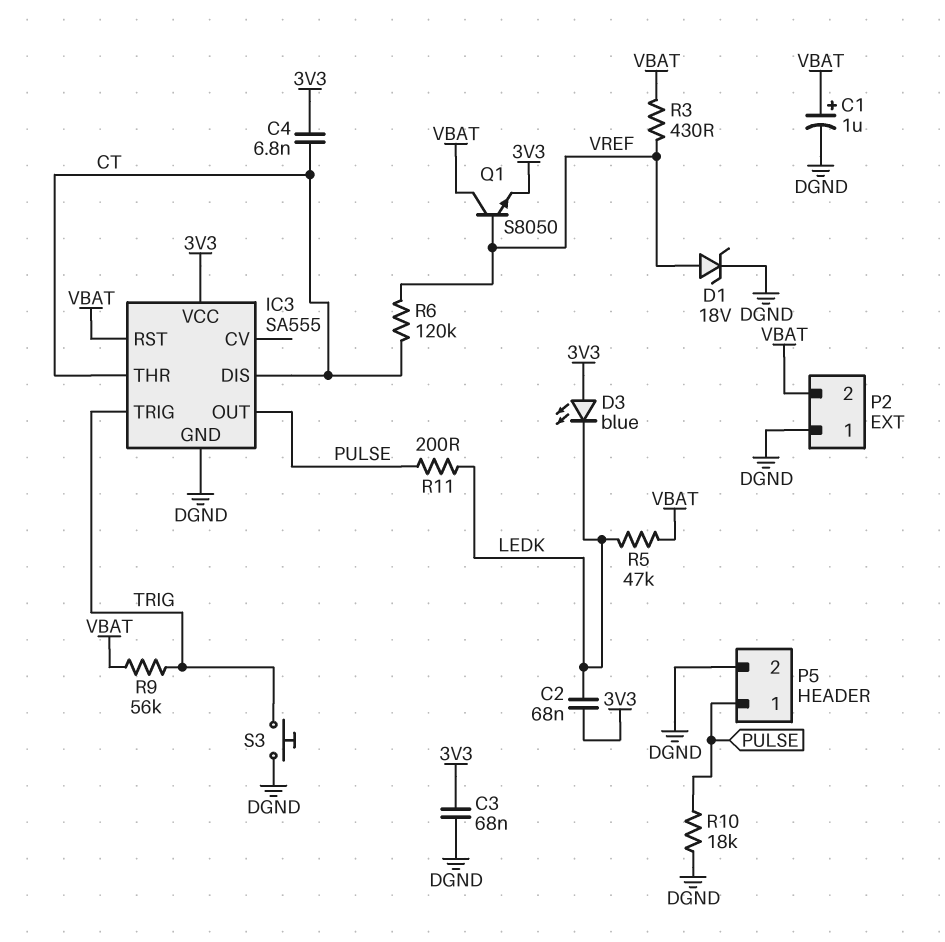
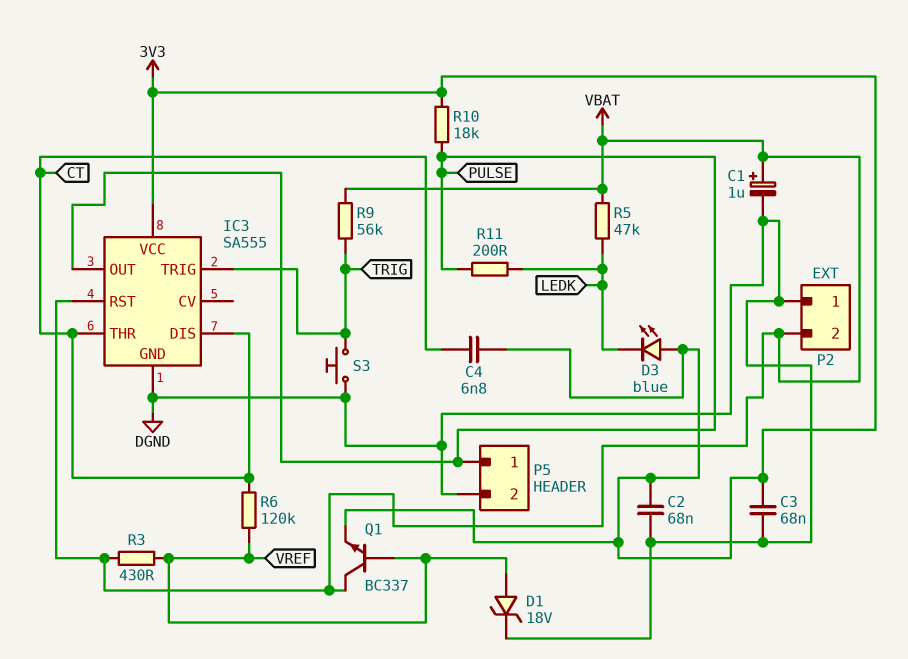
C2: 68nF (3V3, LEDK) -> 68nF (3V3, DGND)
Q1: NPN S8050 (B VREF, C VBAT, E 3V3) -> NPN BC337 (B VREF, C VBAT, E 3V3)
R10: 18k (DGND, PULSE) -> 18k (3V3, PULSE)

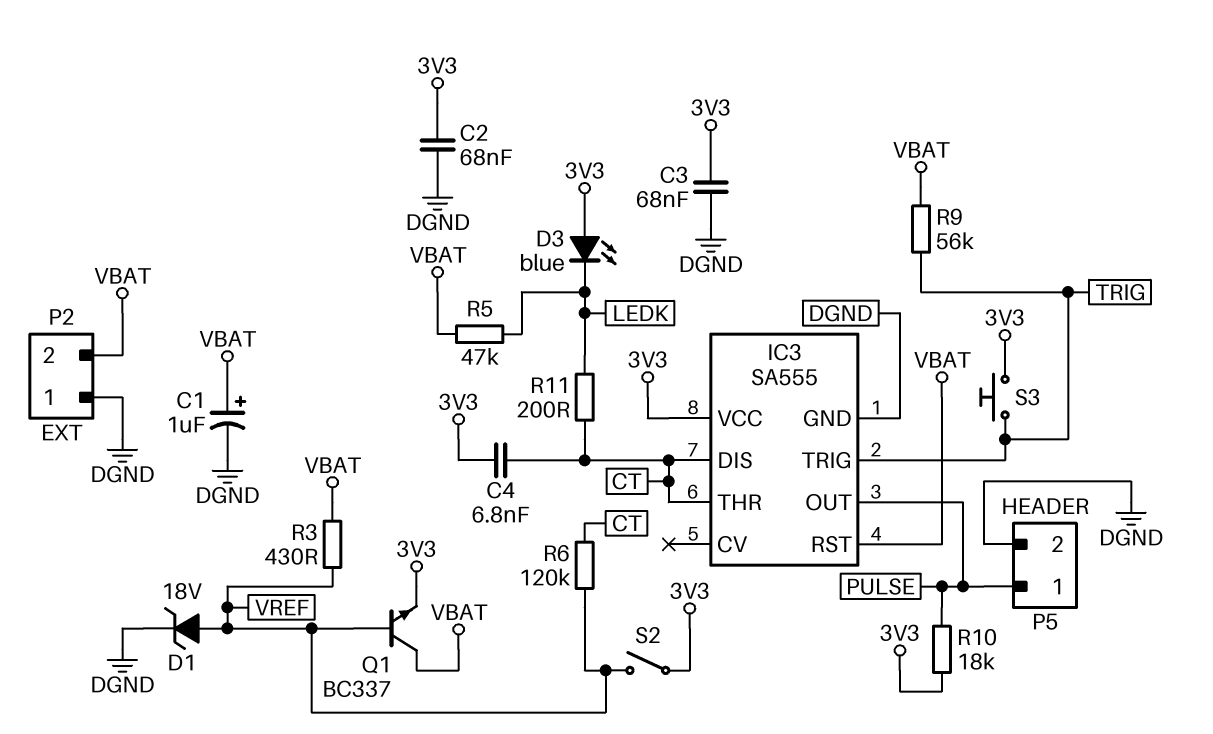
R11: 200 (LEDK, PULSE) -> 200 (CT, LEDK)
S2: none -> switch (3V3, VREF)
S3: button (DGND, TRIG) -> button (3V3, TRIG)

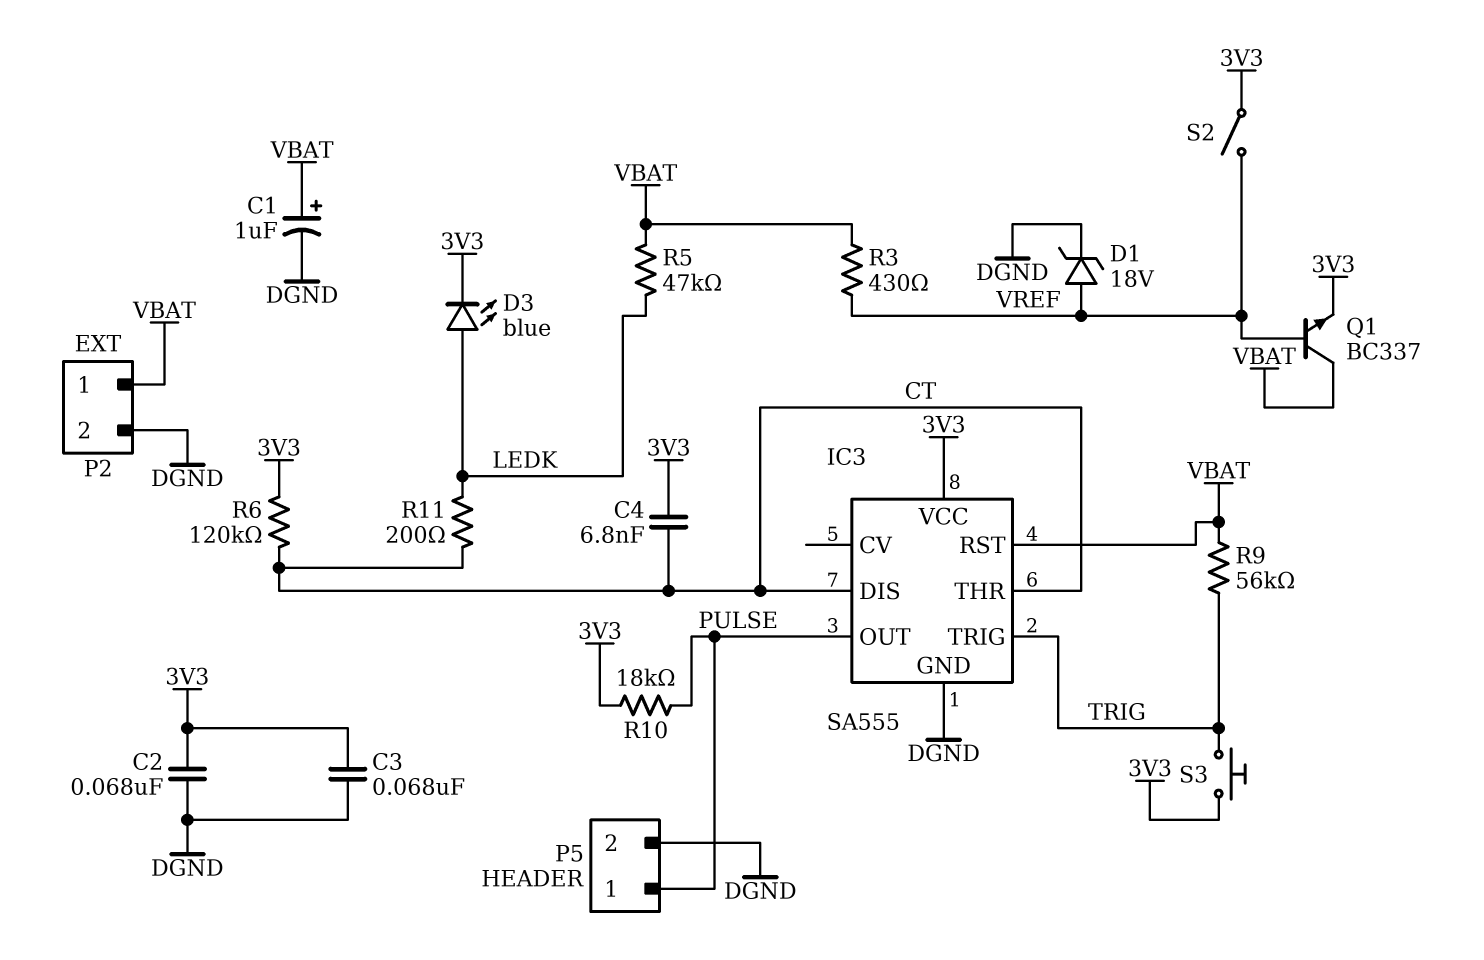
D3: LED blue (A 3V3, K LEDK) -> LED blue (A LEDK, K 3V3)
P2 pin 1: DGND -> VBAT
P2 pin 2: VBAT -> DGND
R6: 120k (CT, VREF) -> 120k (3V3, CT)

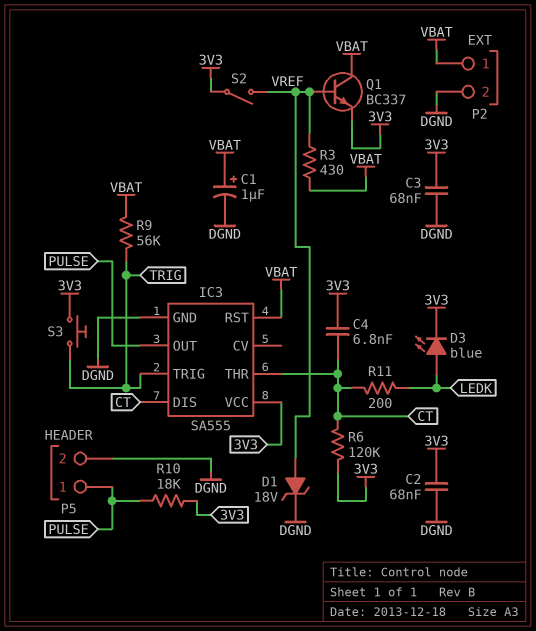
R5: 47k (LEDK, VBAT) -> none

